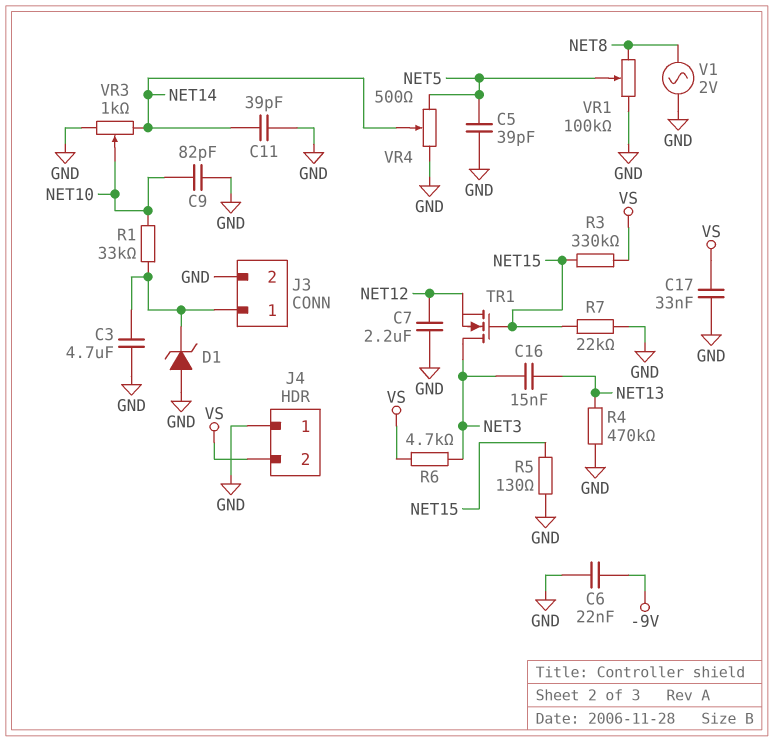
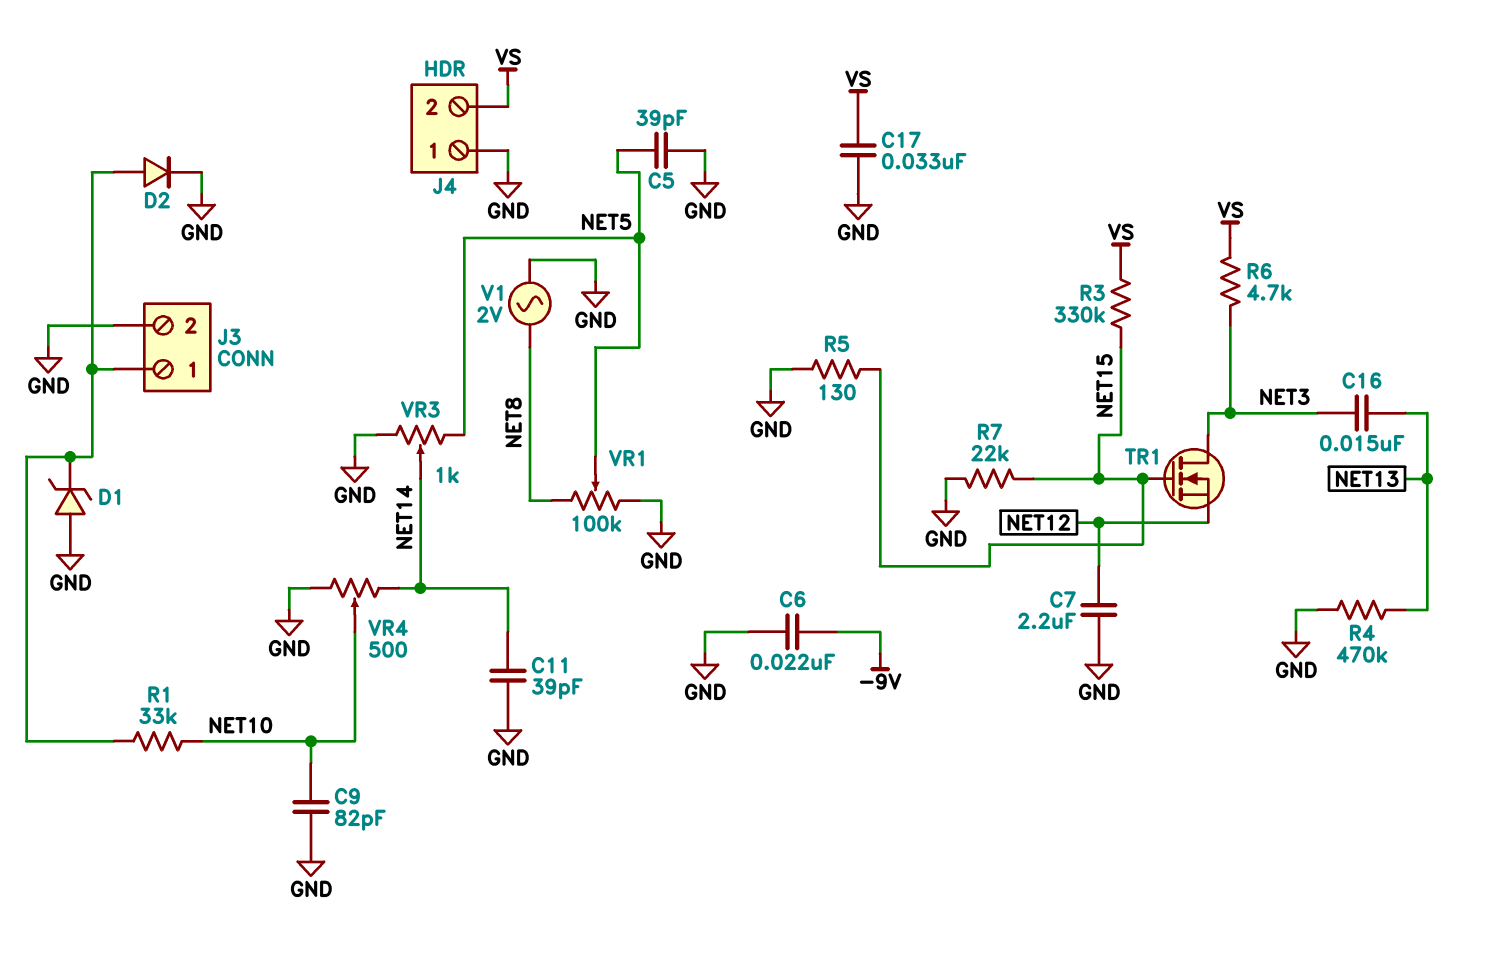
C3: 4.7uF (GND, J3/1) -> none
D2: none -> diode (A J3/1, K GND)
VR3: 1k (GND, NET14, wiper NET10) -> 1k (GND, NET5, wiper NET14)
VR4: 500 (GND, NET5, wiper NET14) -> 500 (GND, NET14, wiper NET10)

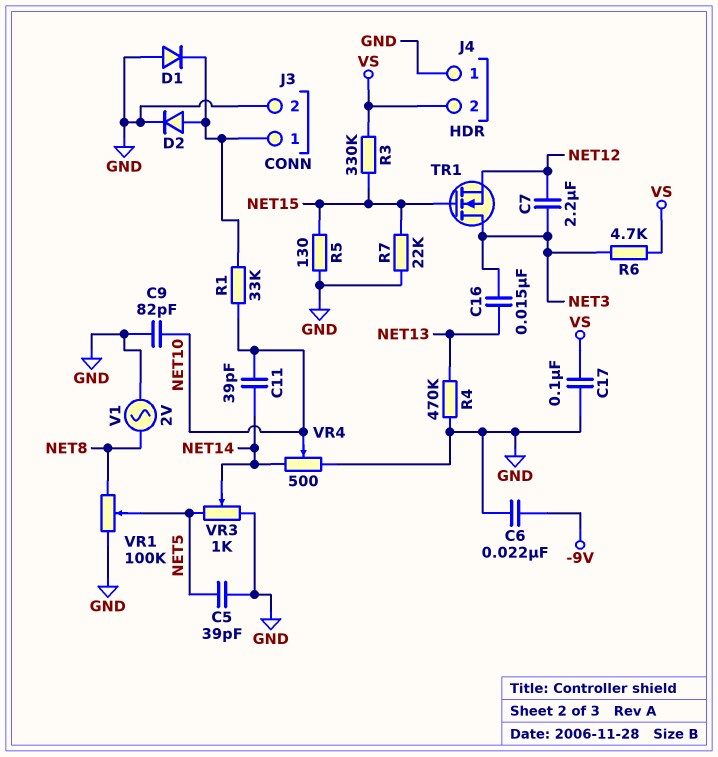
C7: 2.2uF (GND, NET12) -> 2.2uF (NET3, NET12)
C11: 39pF (GND, NET14) -> 39pF (NET10, NET14)
C17: 33nF (GND, VS) -> 100nF (GND, VS)
D1: zener (A GND, K J3/1) -> diode (A GND, K J3/1)

